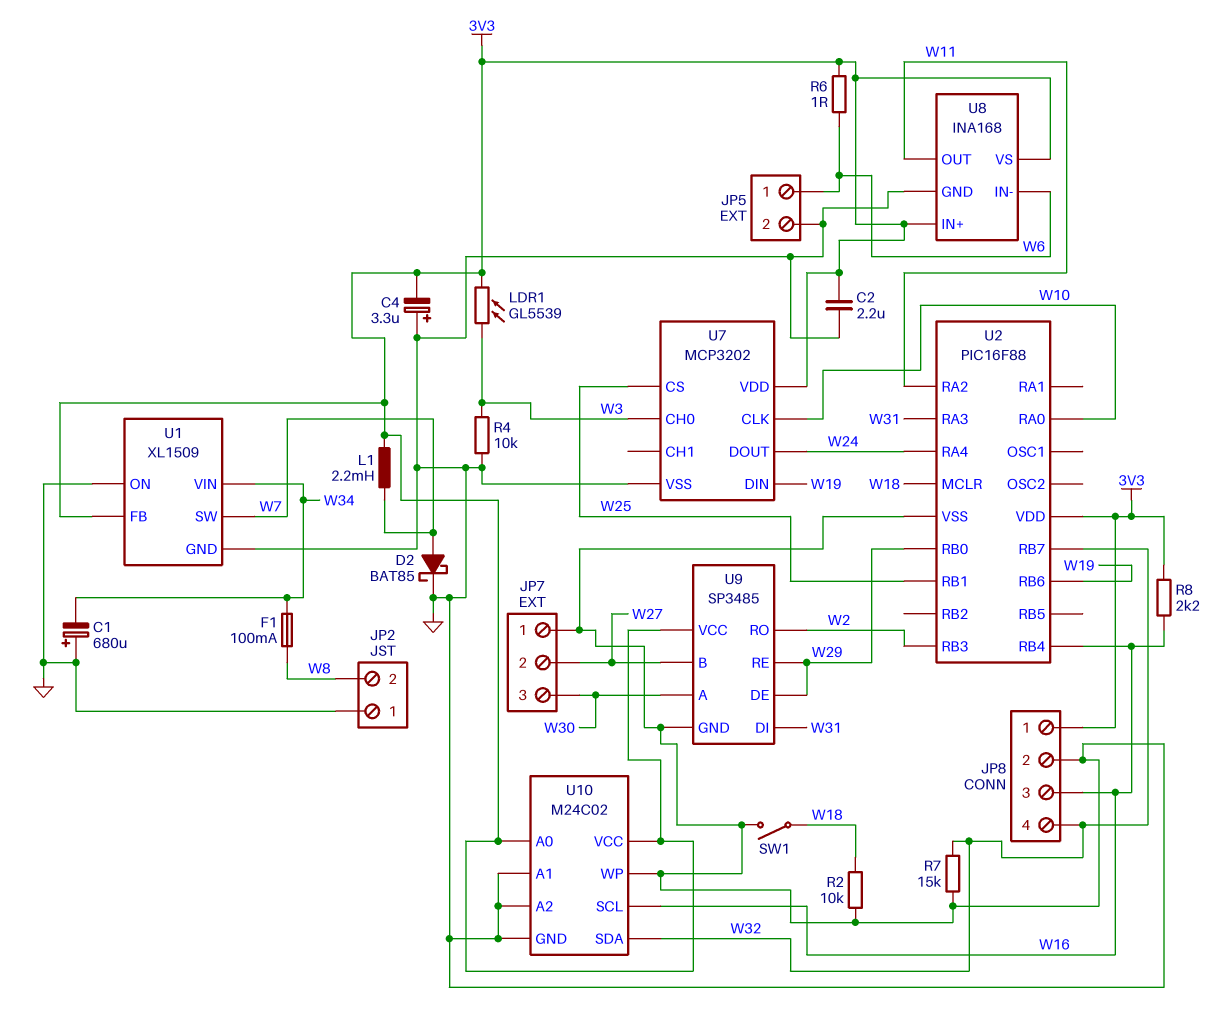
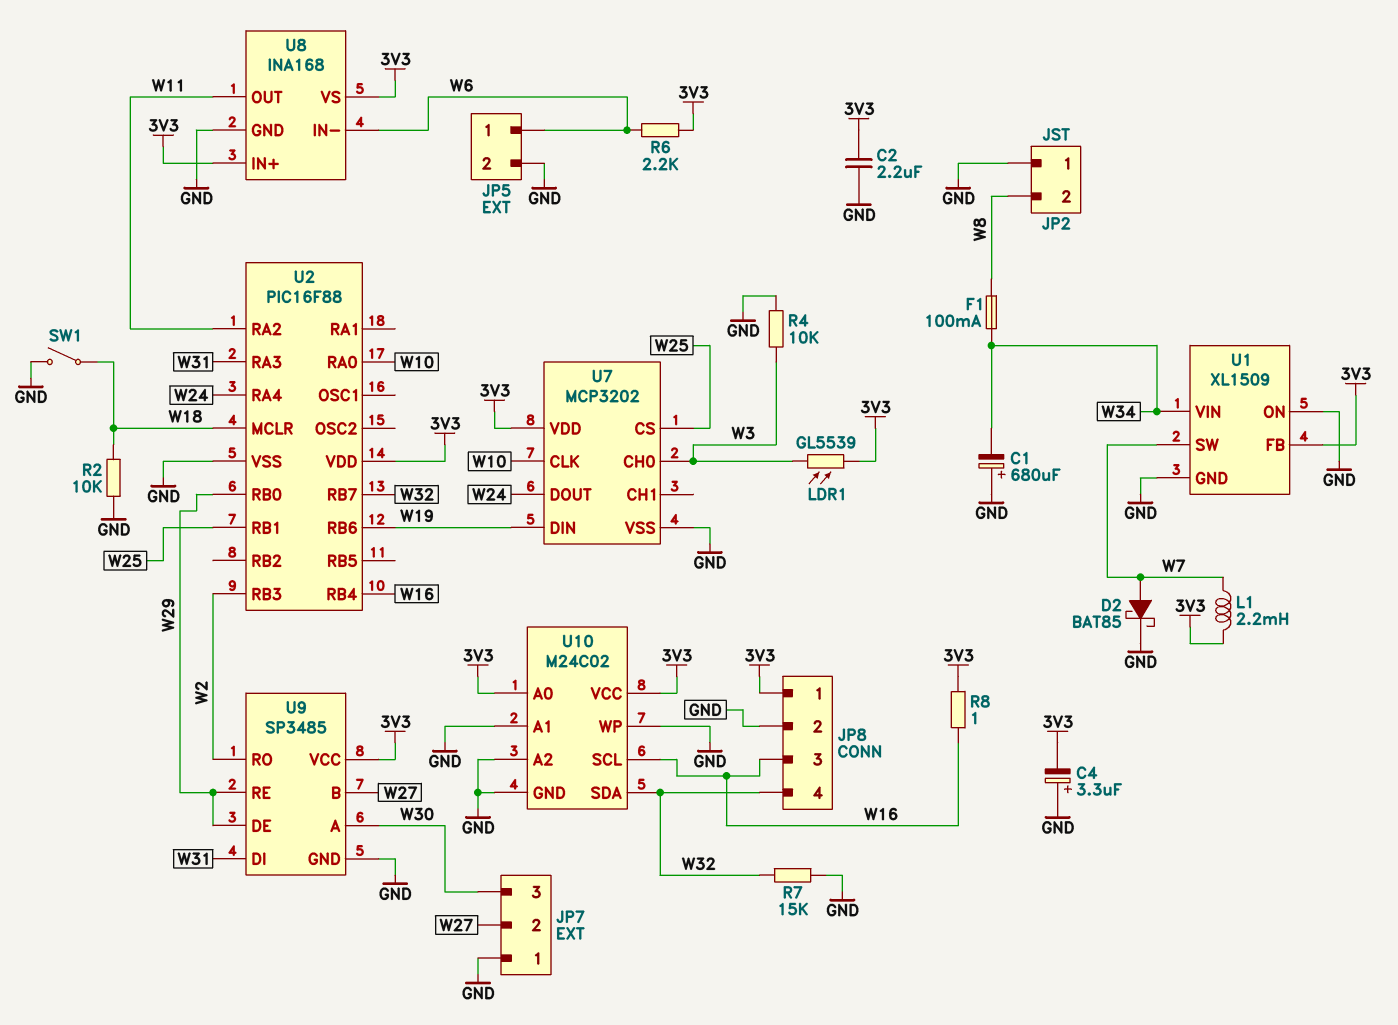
R6: 1 (3V3, W6) -> 2.2k (3V3, W6)
R8: 2.2k (3V3, W16) -> 1 (3V3, W16)

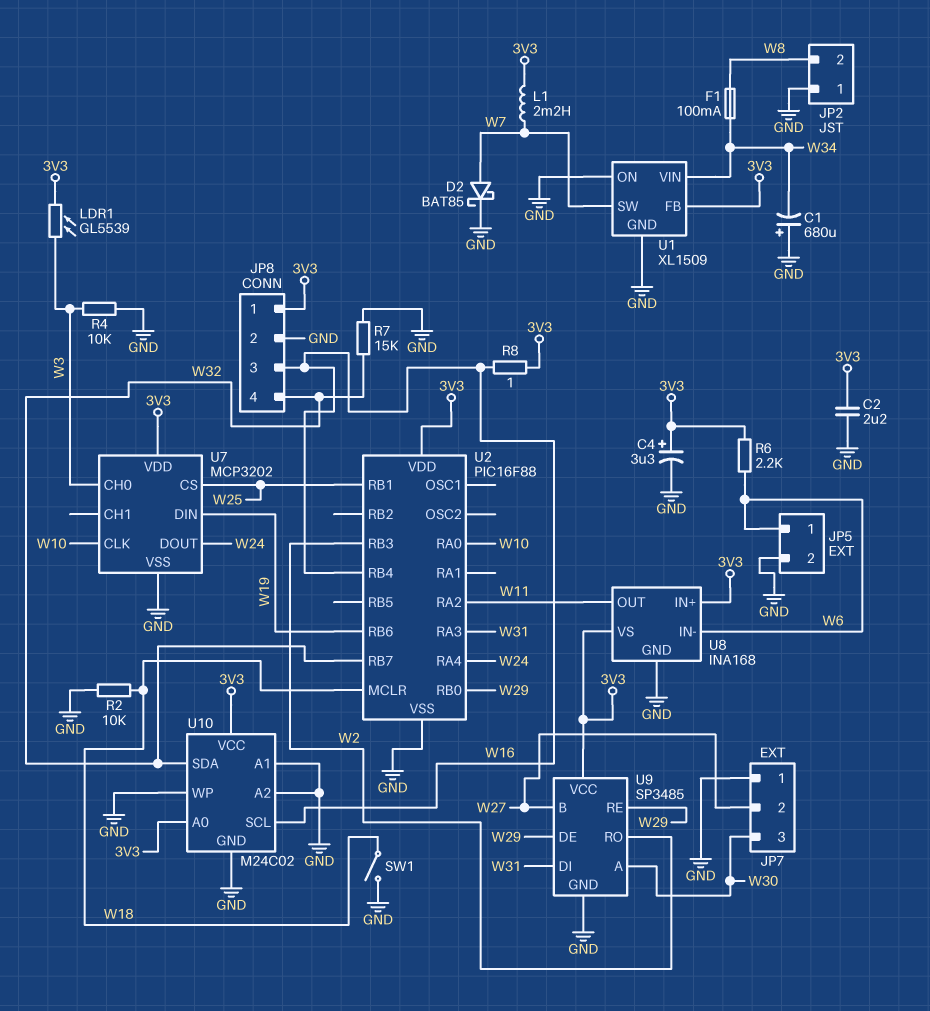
C4: 3.3uF (plus GND, minus 3V3) -> 3.3uF (plus 3V3, minus GND)

